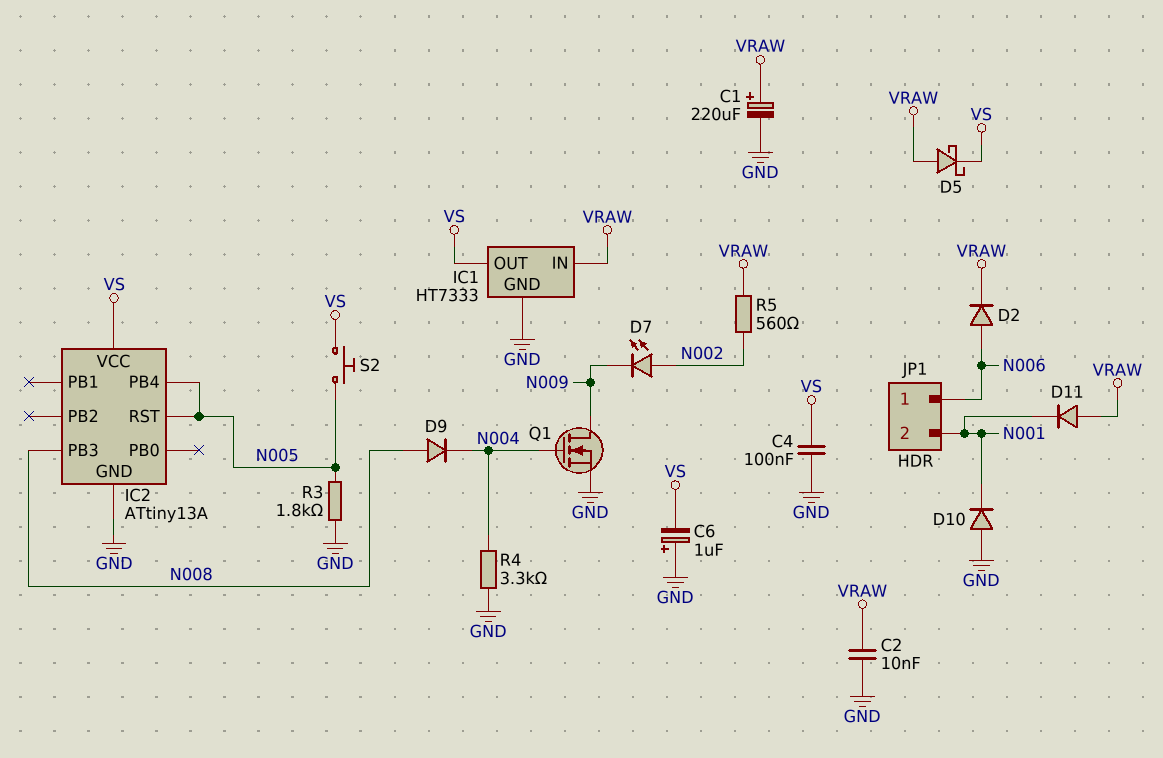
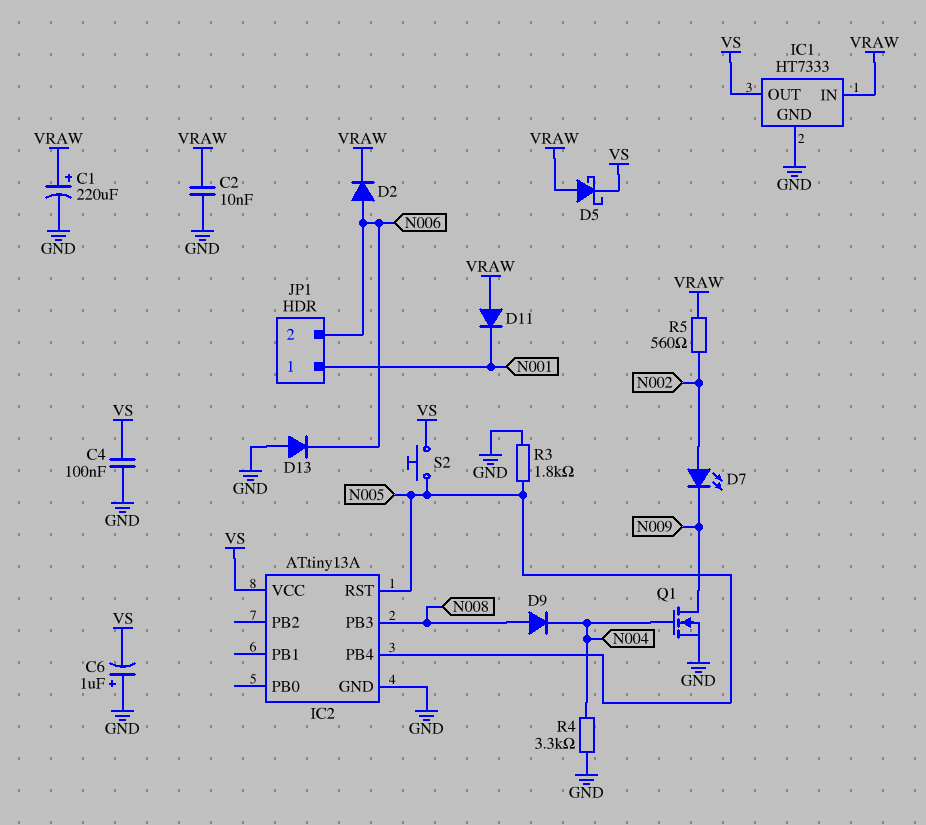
D10: diode (A GND, K N001) -> none
D13: none -> diode (A GND, K N006)
JP1 pin 1: N006 -> N001
JP1 pin 2: N001 -> N006

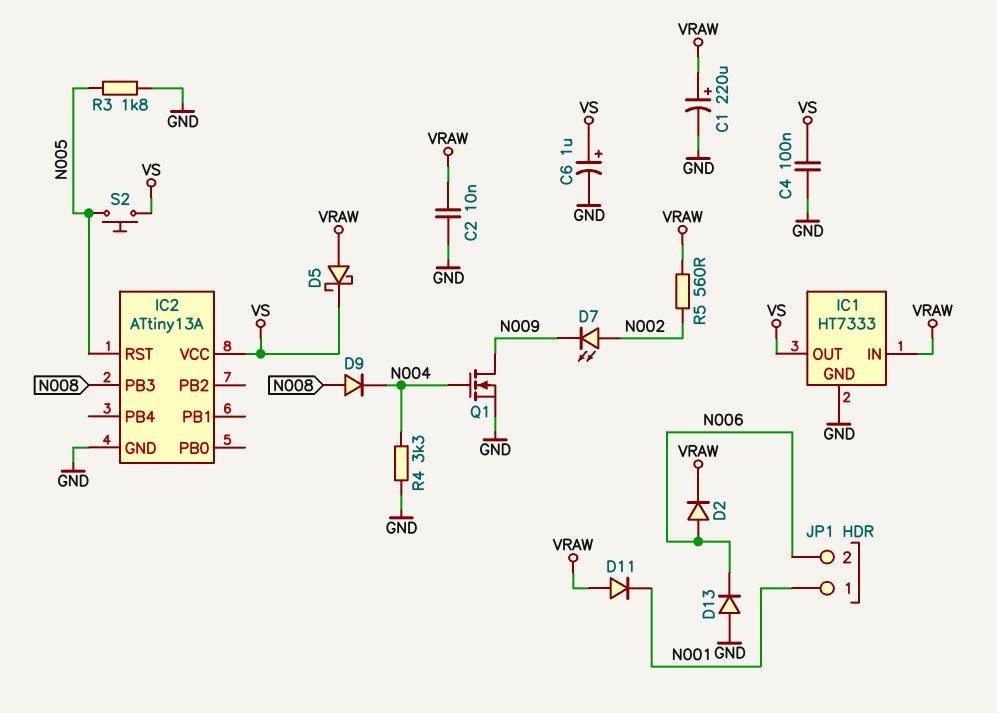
C6: 1uF (plus GND, minus VS) -> 1uF (plus VS, minus GND)
IC2 pin PB4: N005 -> none

